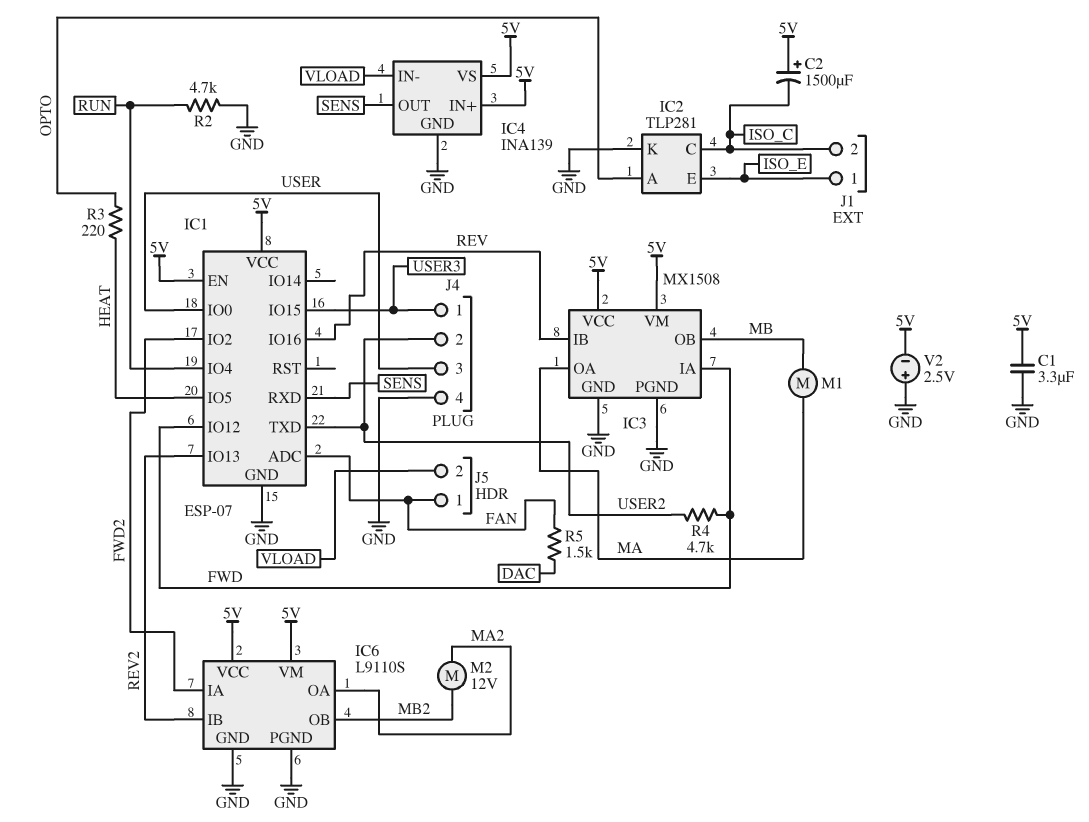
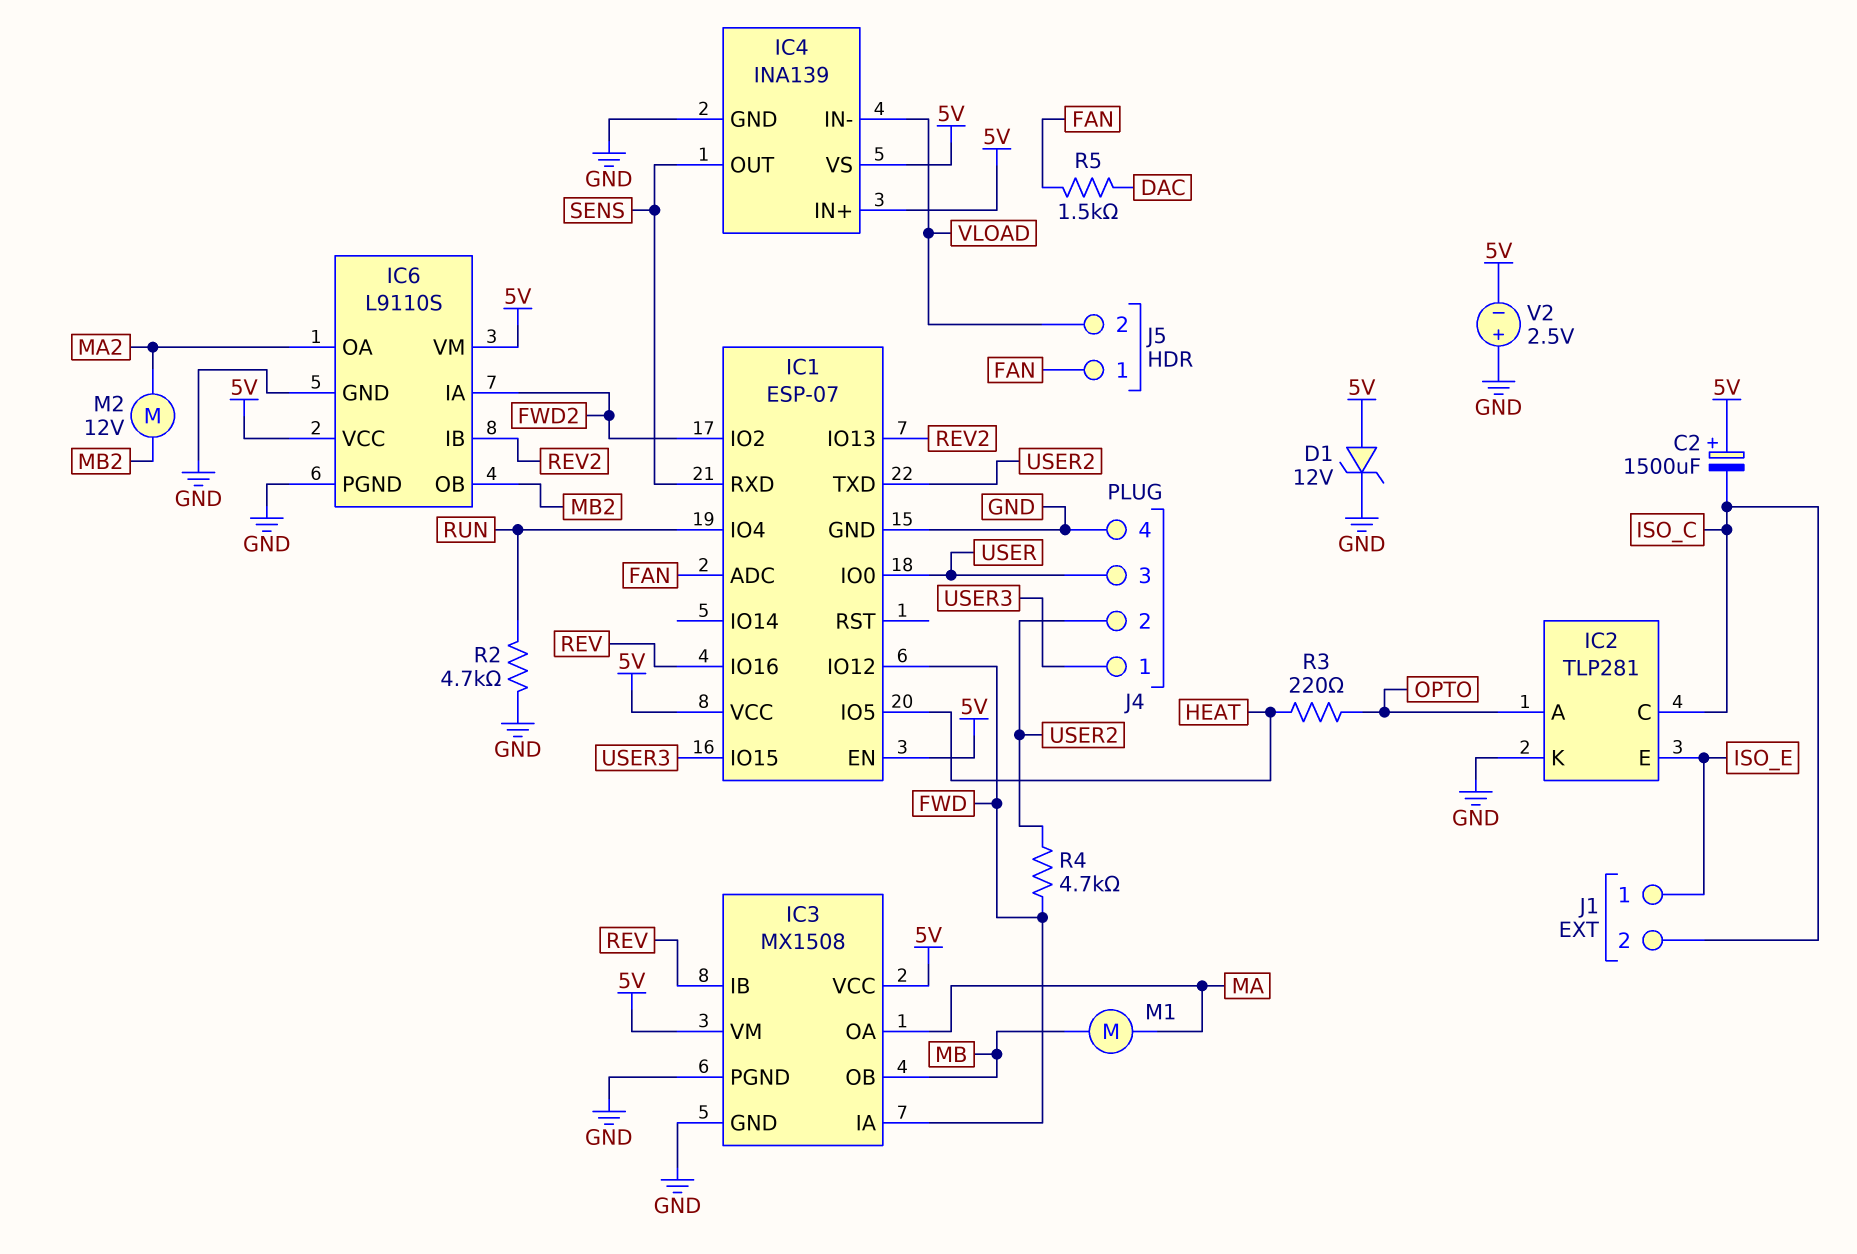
C1: 3.3uF (5V, GND) -> none
D1: none -> zener 12V (A 5V, K GND)

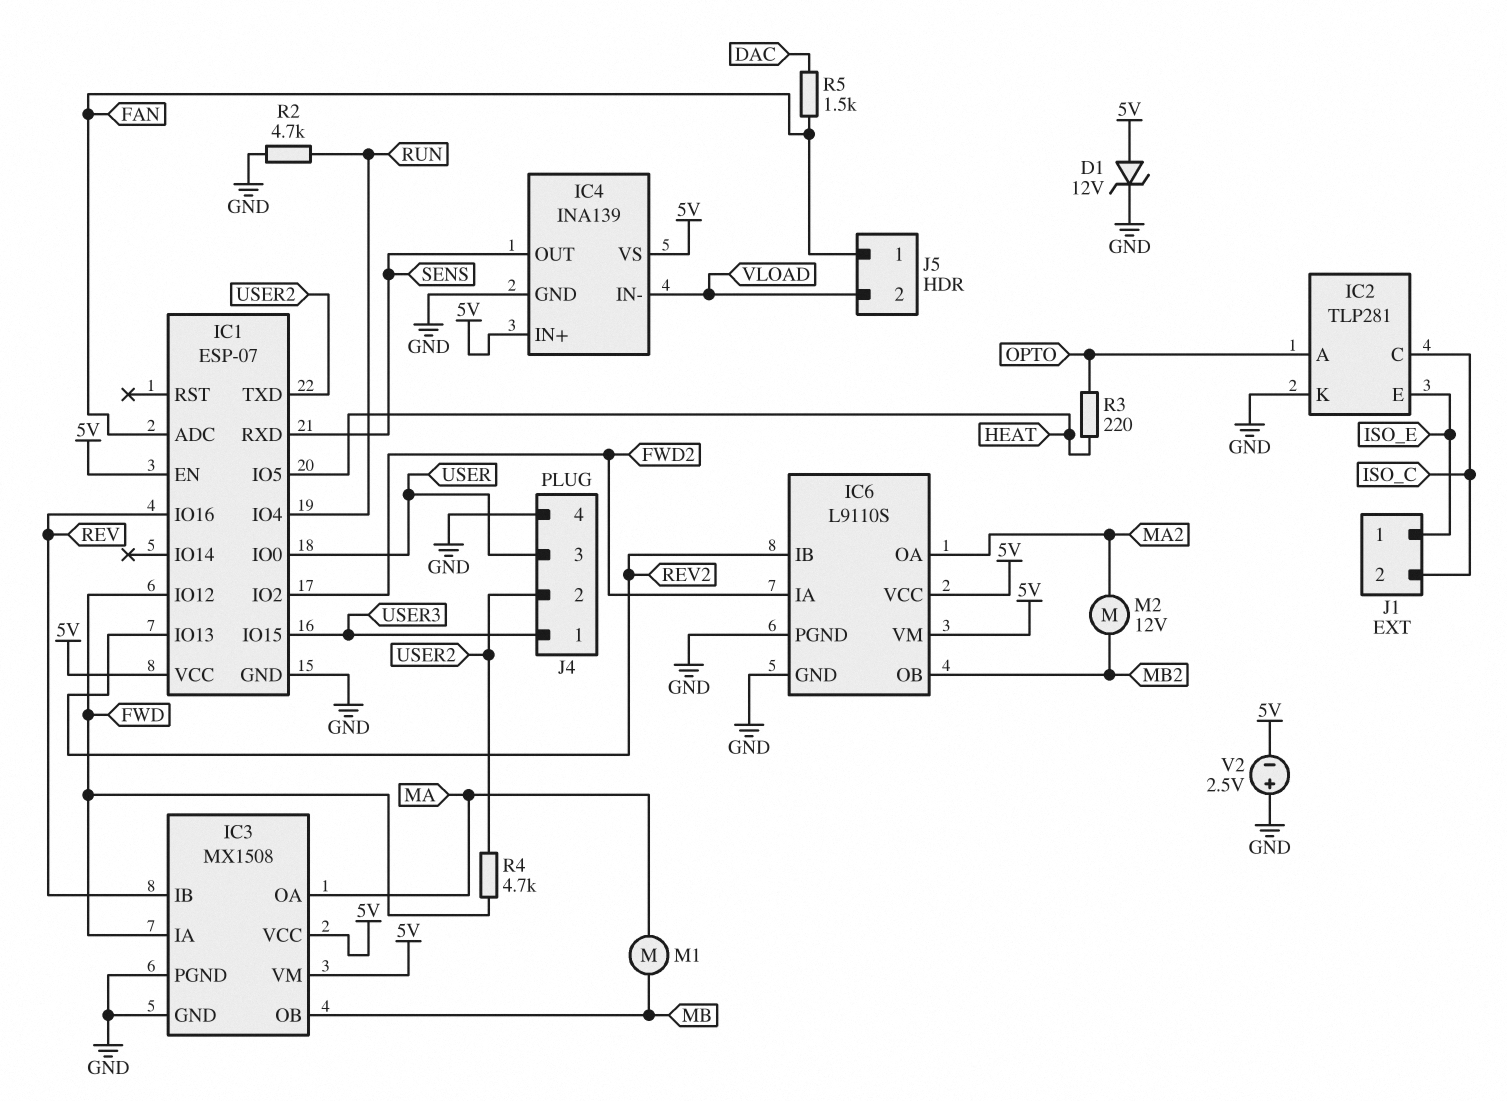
C2: 1500uF (plus 5V, minus ISO_C) -> none

